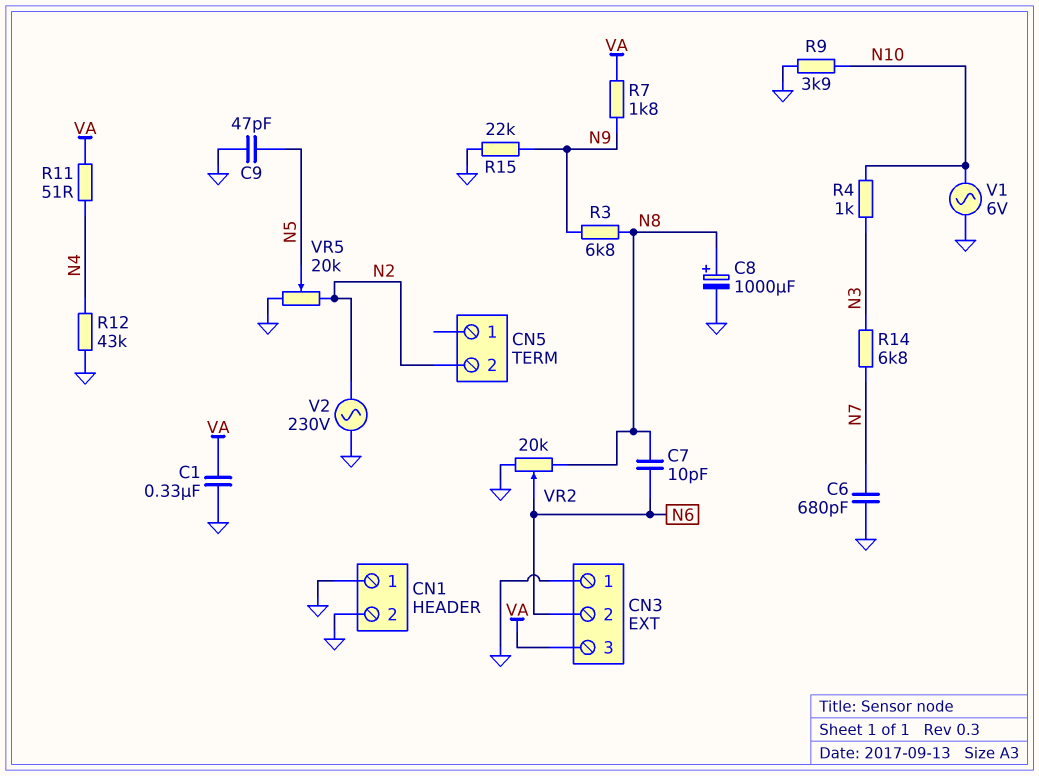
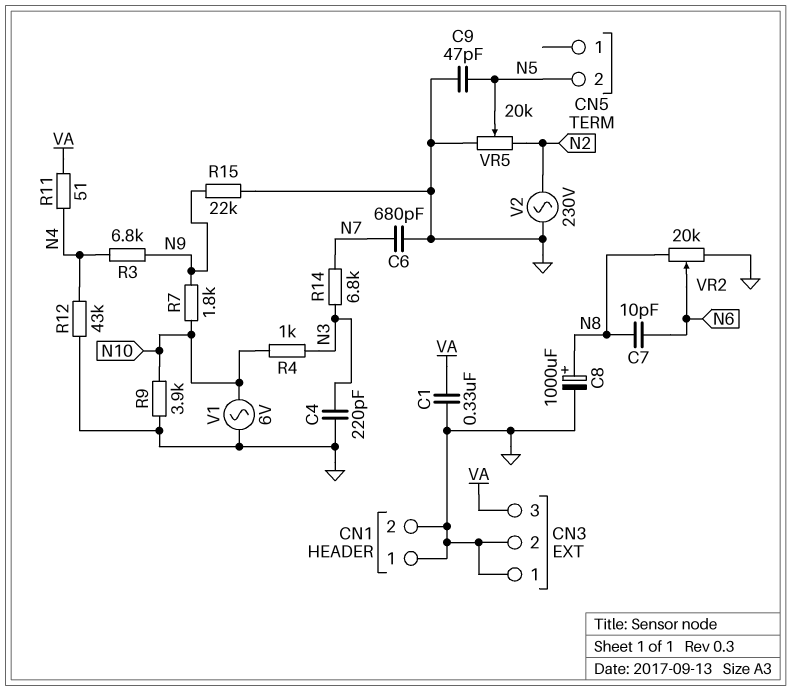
C4: none -> 220pF (GND, N3)
CN3 pin 2: N6 -> GND
CN5 pin 2: N2 -> N5
R3: 6.8k (N8, N9) -> 6.8k (N4, N9)
R7: 1.8k (N9, VA) -> 1.8k (N9, N10)

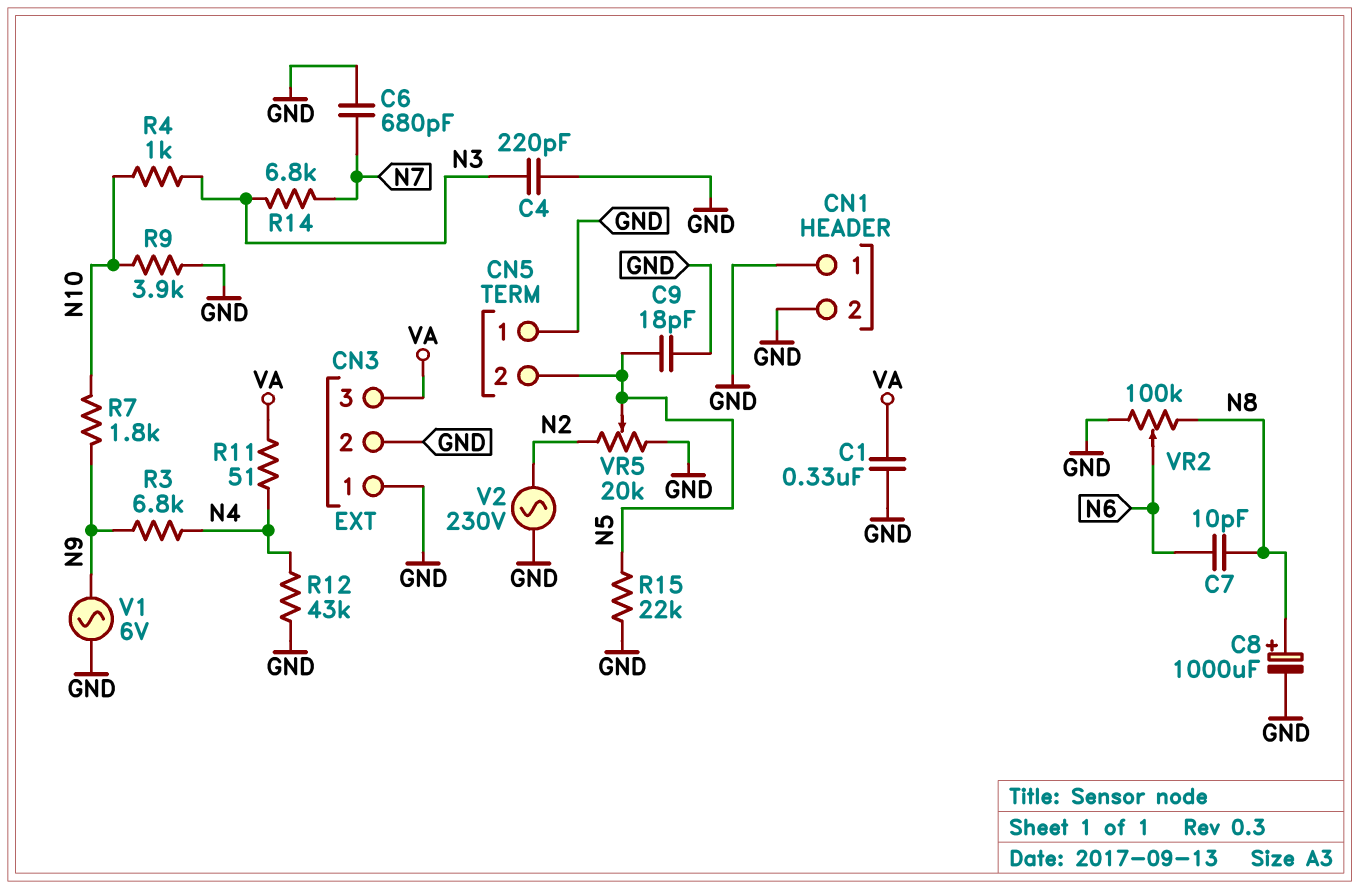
C9: 47pF (GND, N5) -> 18pF (GND, N5)
CN5 pin 1: none -> GND
R15: 22k (GND, N9) -> 22k (GND, N5)
V1: AC 6V (GND, N10) -> AC 6V (GND, N9)
VR2: 20k (GND, N8, wiper N6) -> 100k (GND, N8, wiper N6)

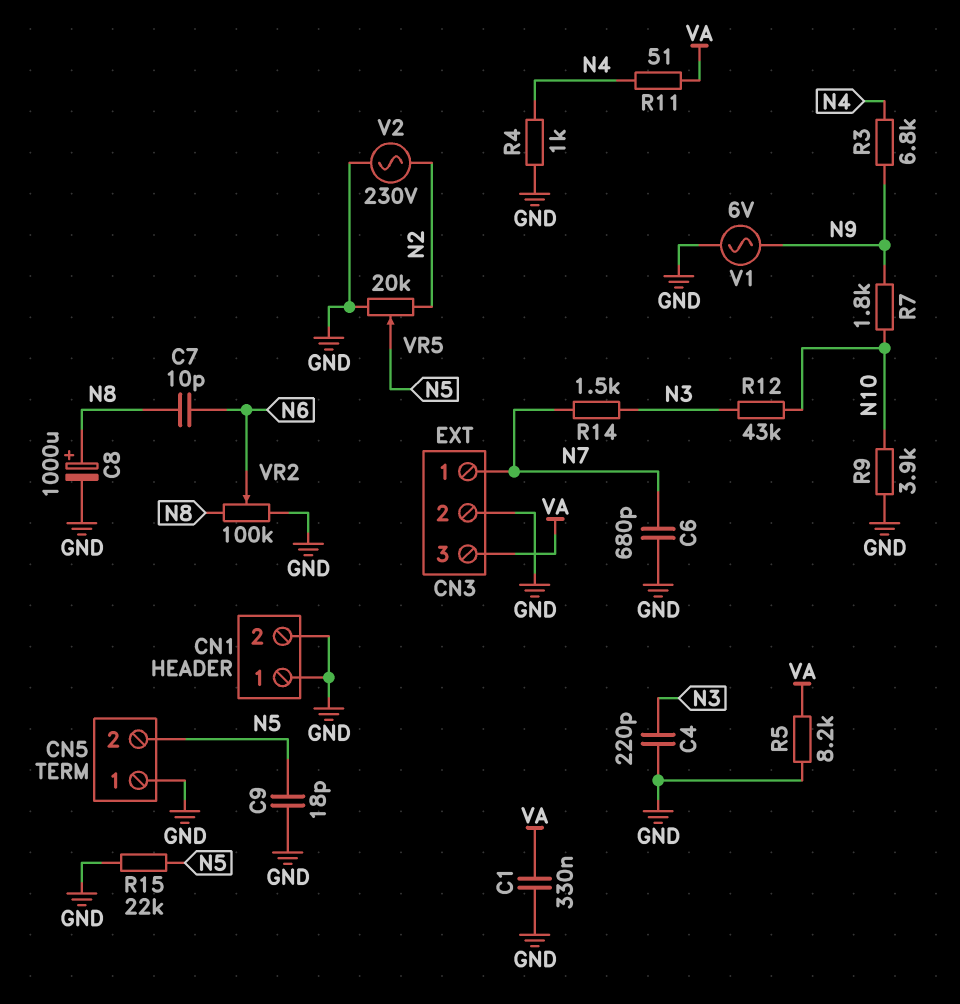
CN3 pin 1: GND -> N7
R4: 1k (N3, N10) -> 1k (GND, N4)
R5: none -> 8.2k (GND, VA)
R12: 43k (GND, N4) -> 43k (N3, N10)
R14: 6.8k (N3, N7) -> 1.5k (N3, N7)

